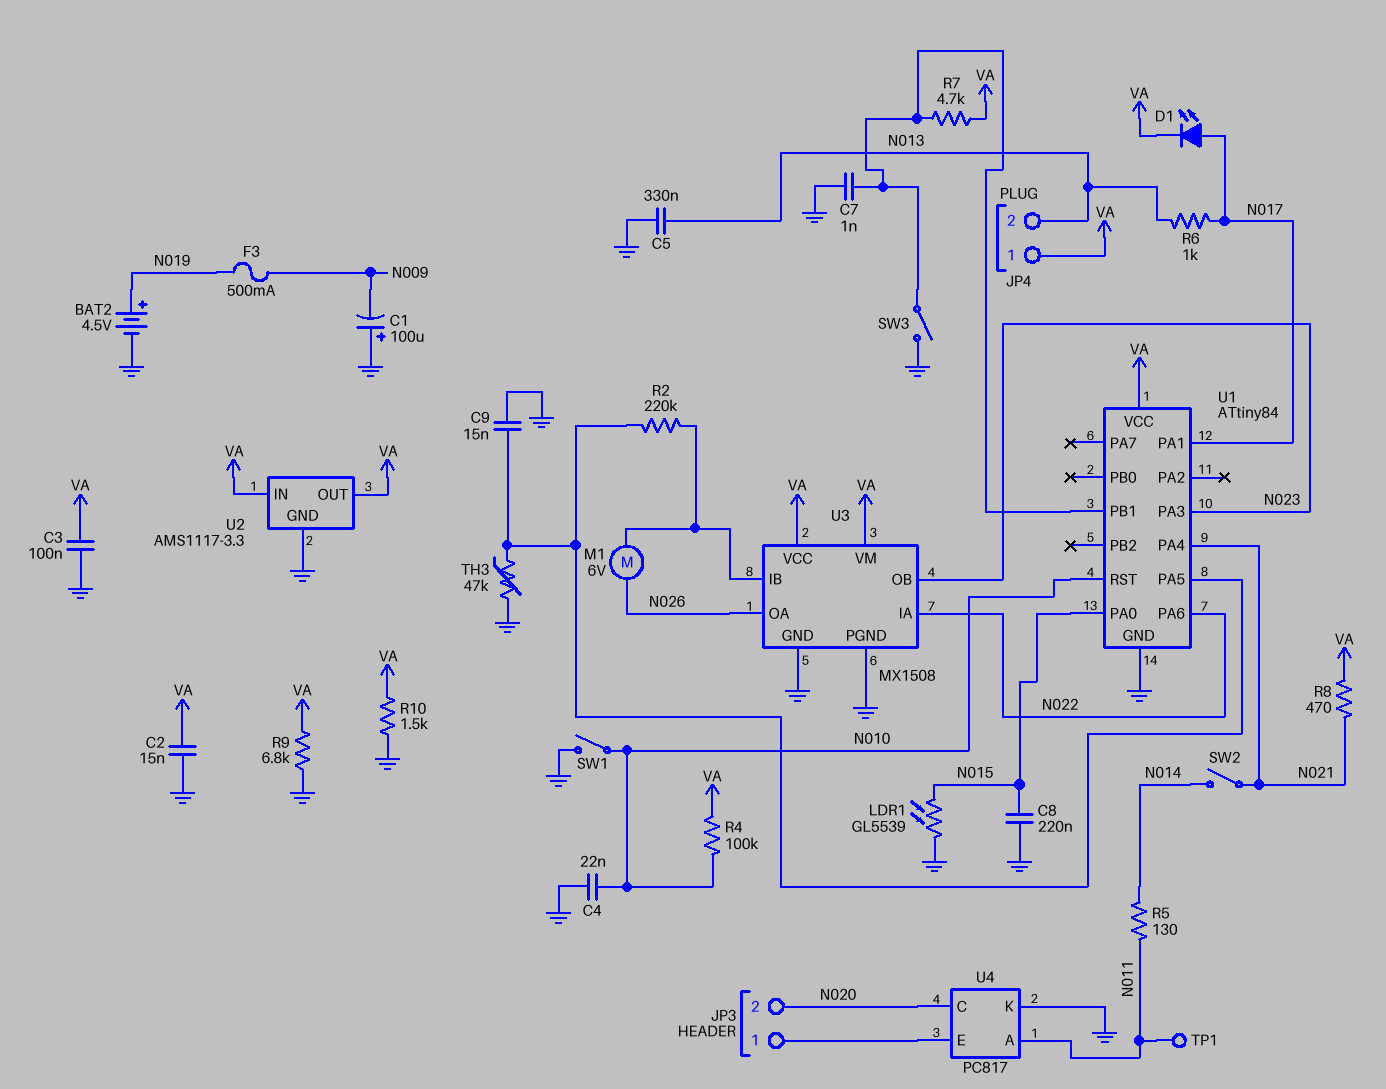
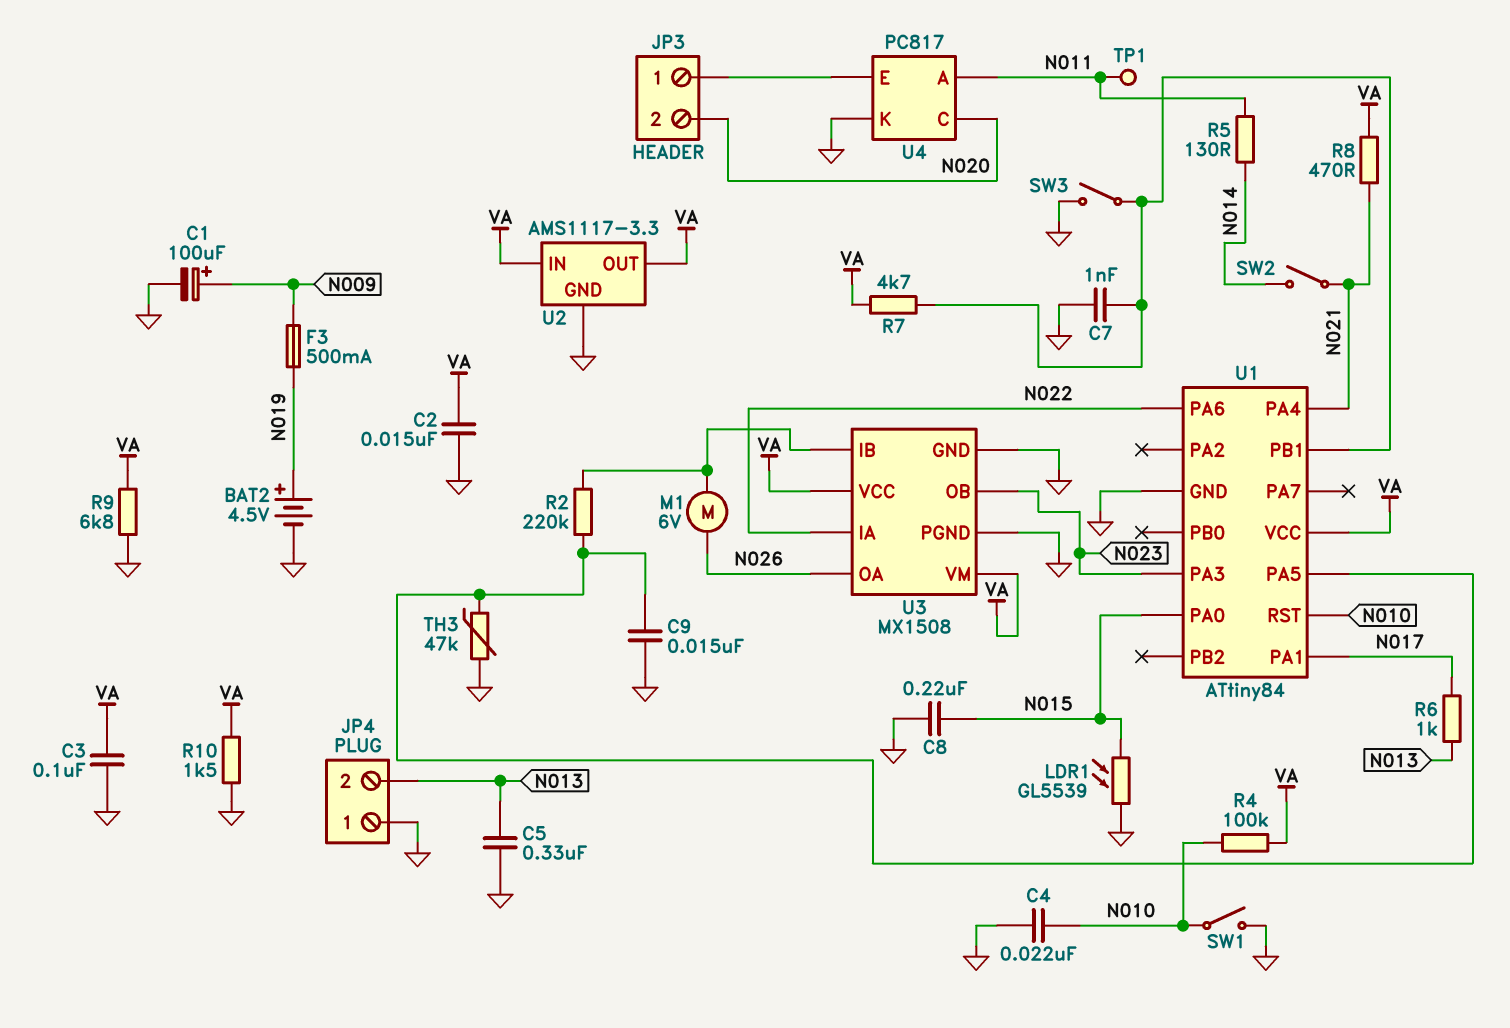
C1: 100uF (plus GND, minus N009) -> 100uF (plus N009, minus GND)
D1: LED (A N017, K VA) -> none
JP4 pin 1: VA -> GND

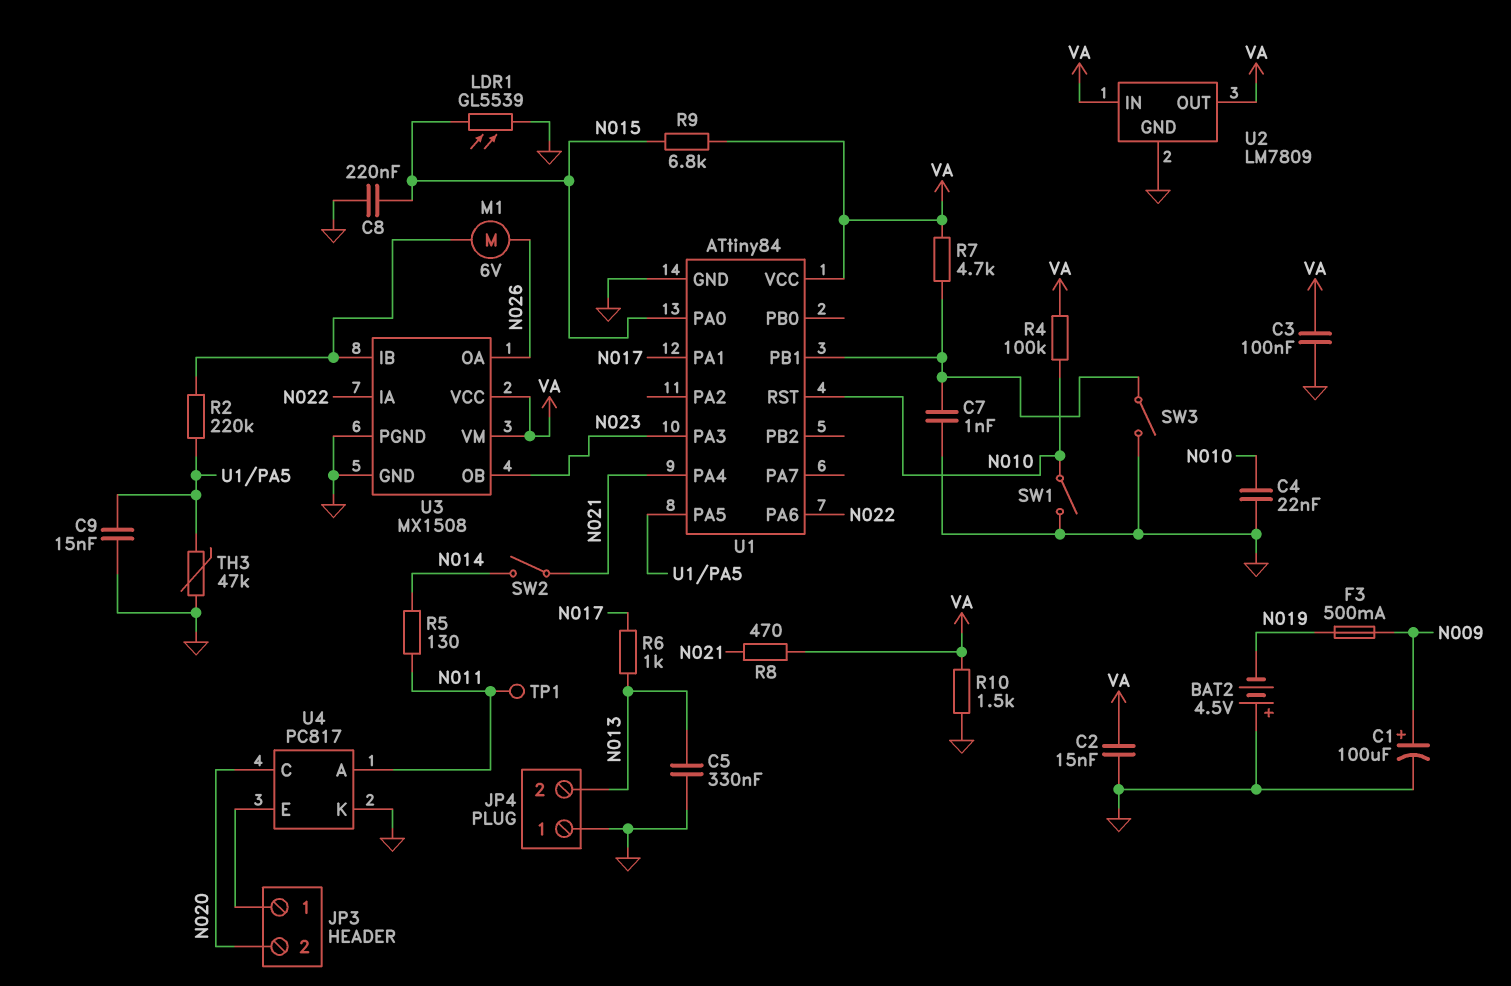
BAT2: 4.5V (plus N019, minus GND) -> 4.5V (plus GND, minus N019)
R9: 6.8k (GND, VA) -> 6.8k (N015, VA)
U2: AMS1117-3.3 -> LM7809

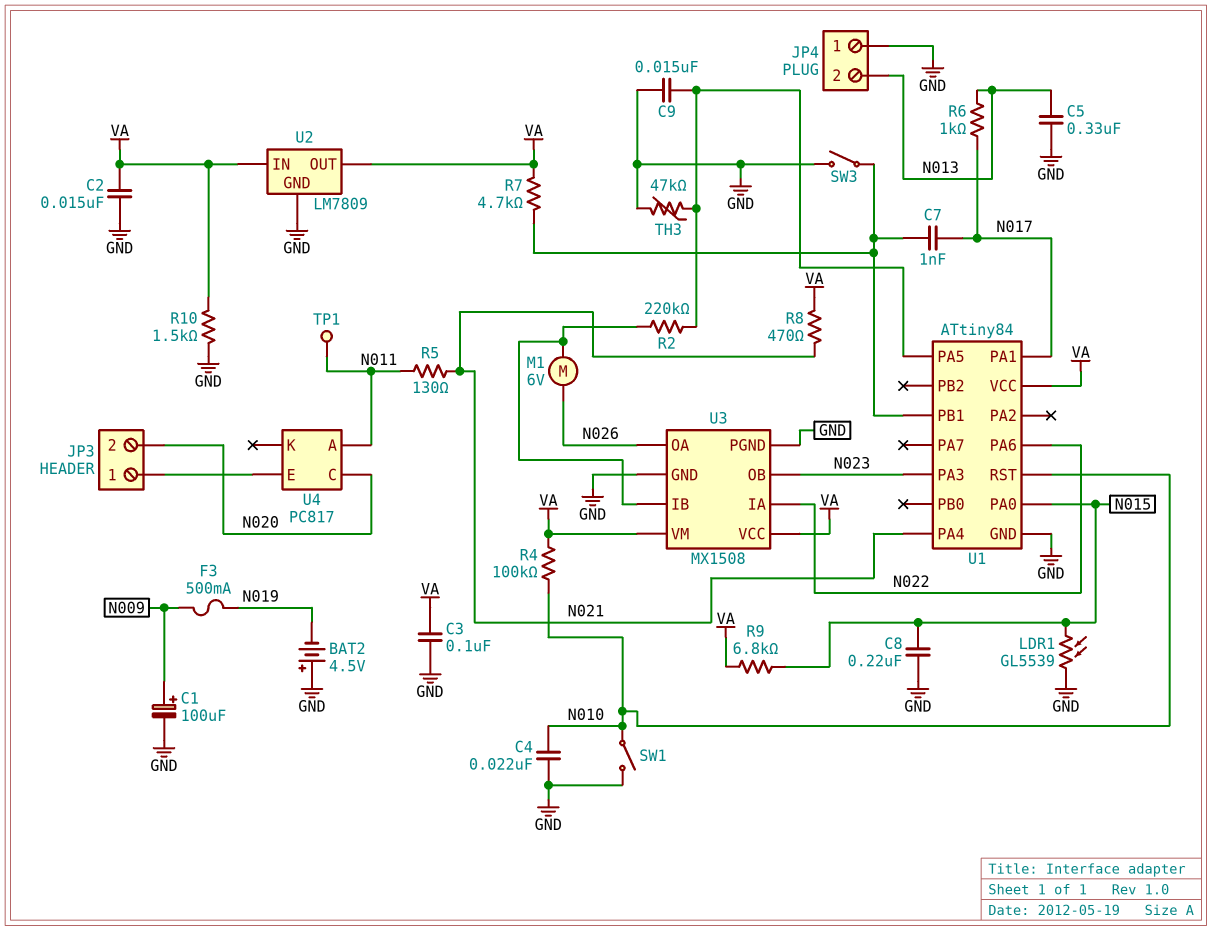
C7: 1nF (GND, U1/PB1) -> 1nF (N017, U1/PB1)
R5: 130 (N011, N014) -> 130 (N011, N021)
SW2: switch (N014, N021) -> none
U4 pin K: GND -> none

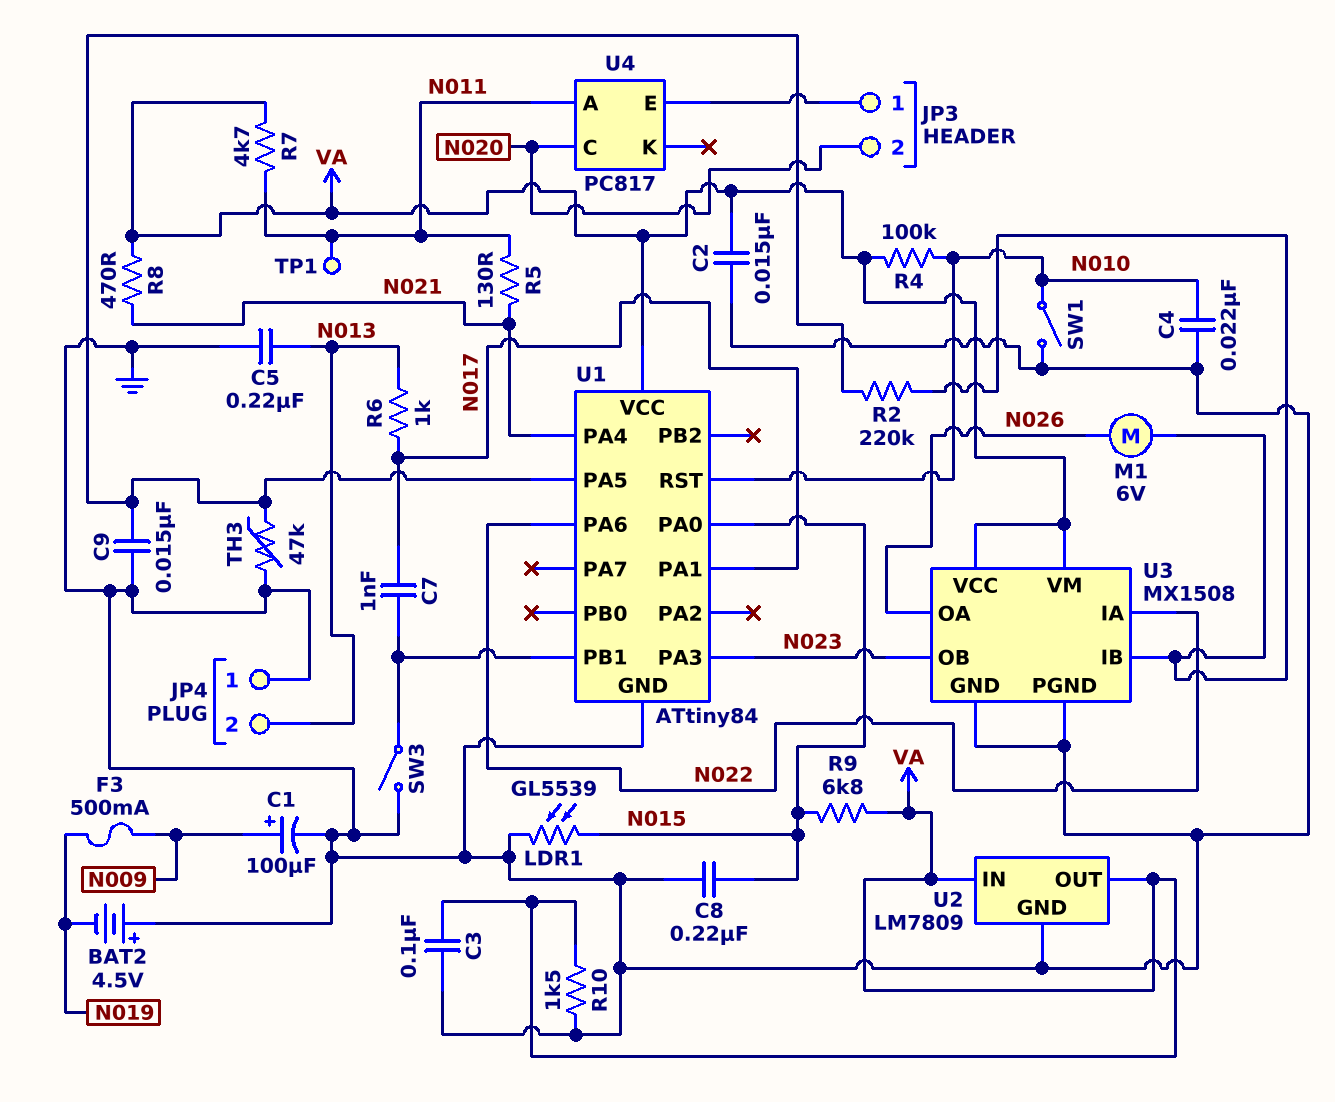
C5: 330nF (GND, N013) -> 220nF (GND, N013)
R7: 4.7k (U1/PB1, VA) -> 4.7k (N011, VA)

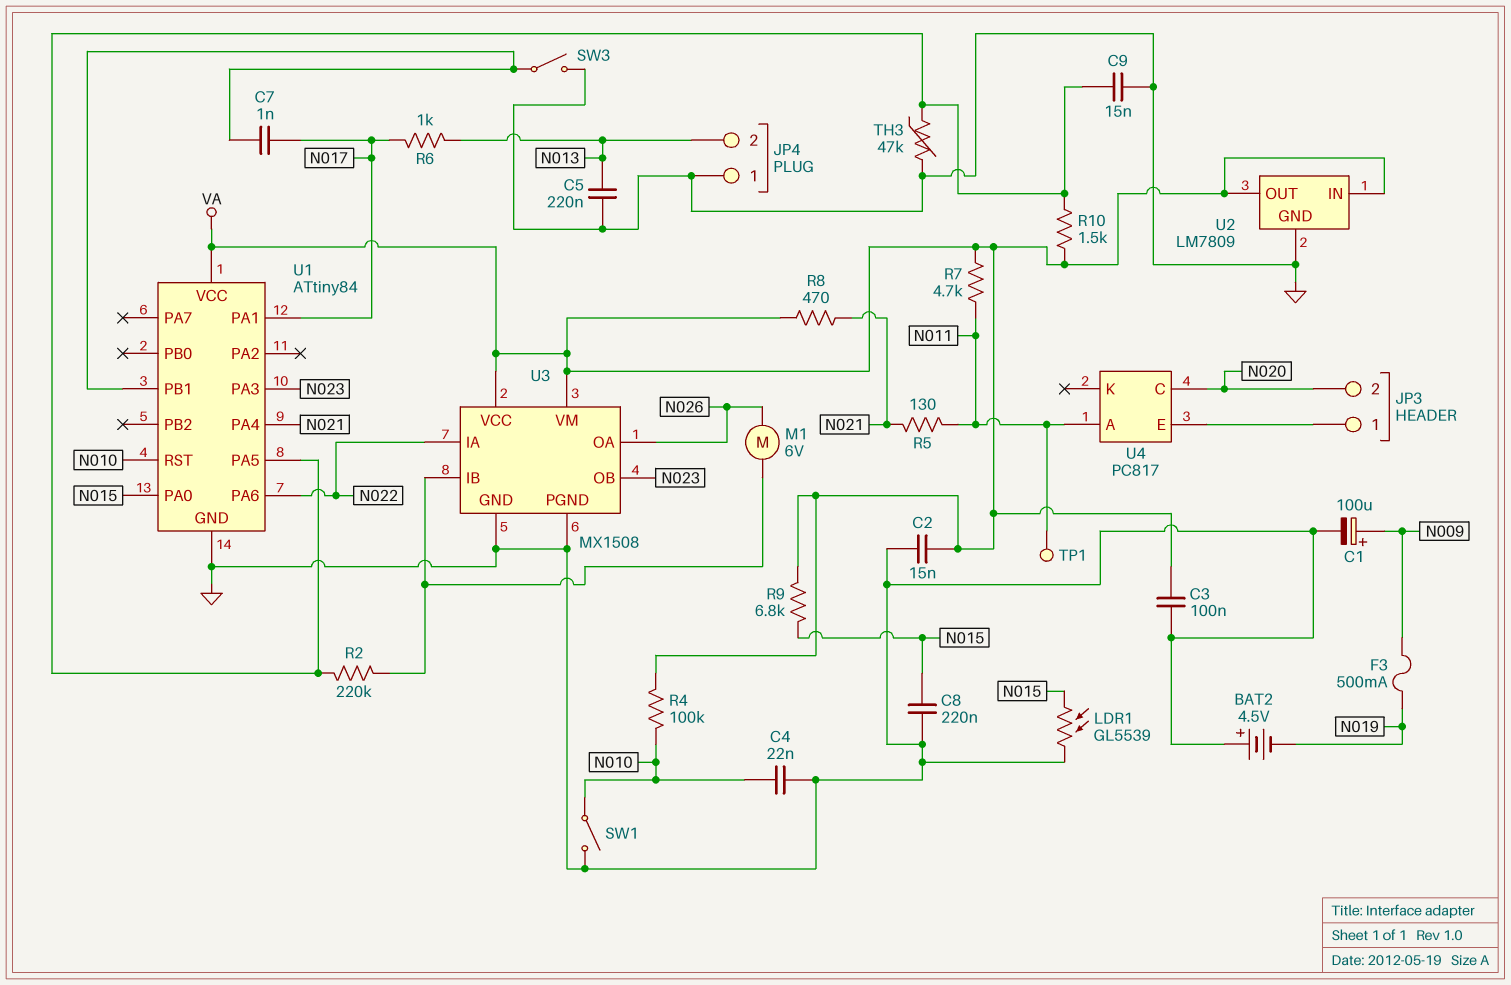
R10: 1.5k (GND, VA) -> 1.5k (U1/PA5, VA)

